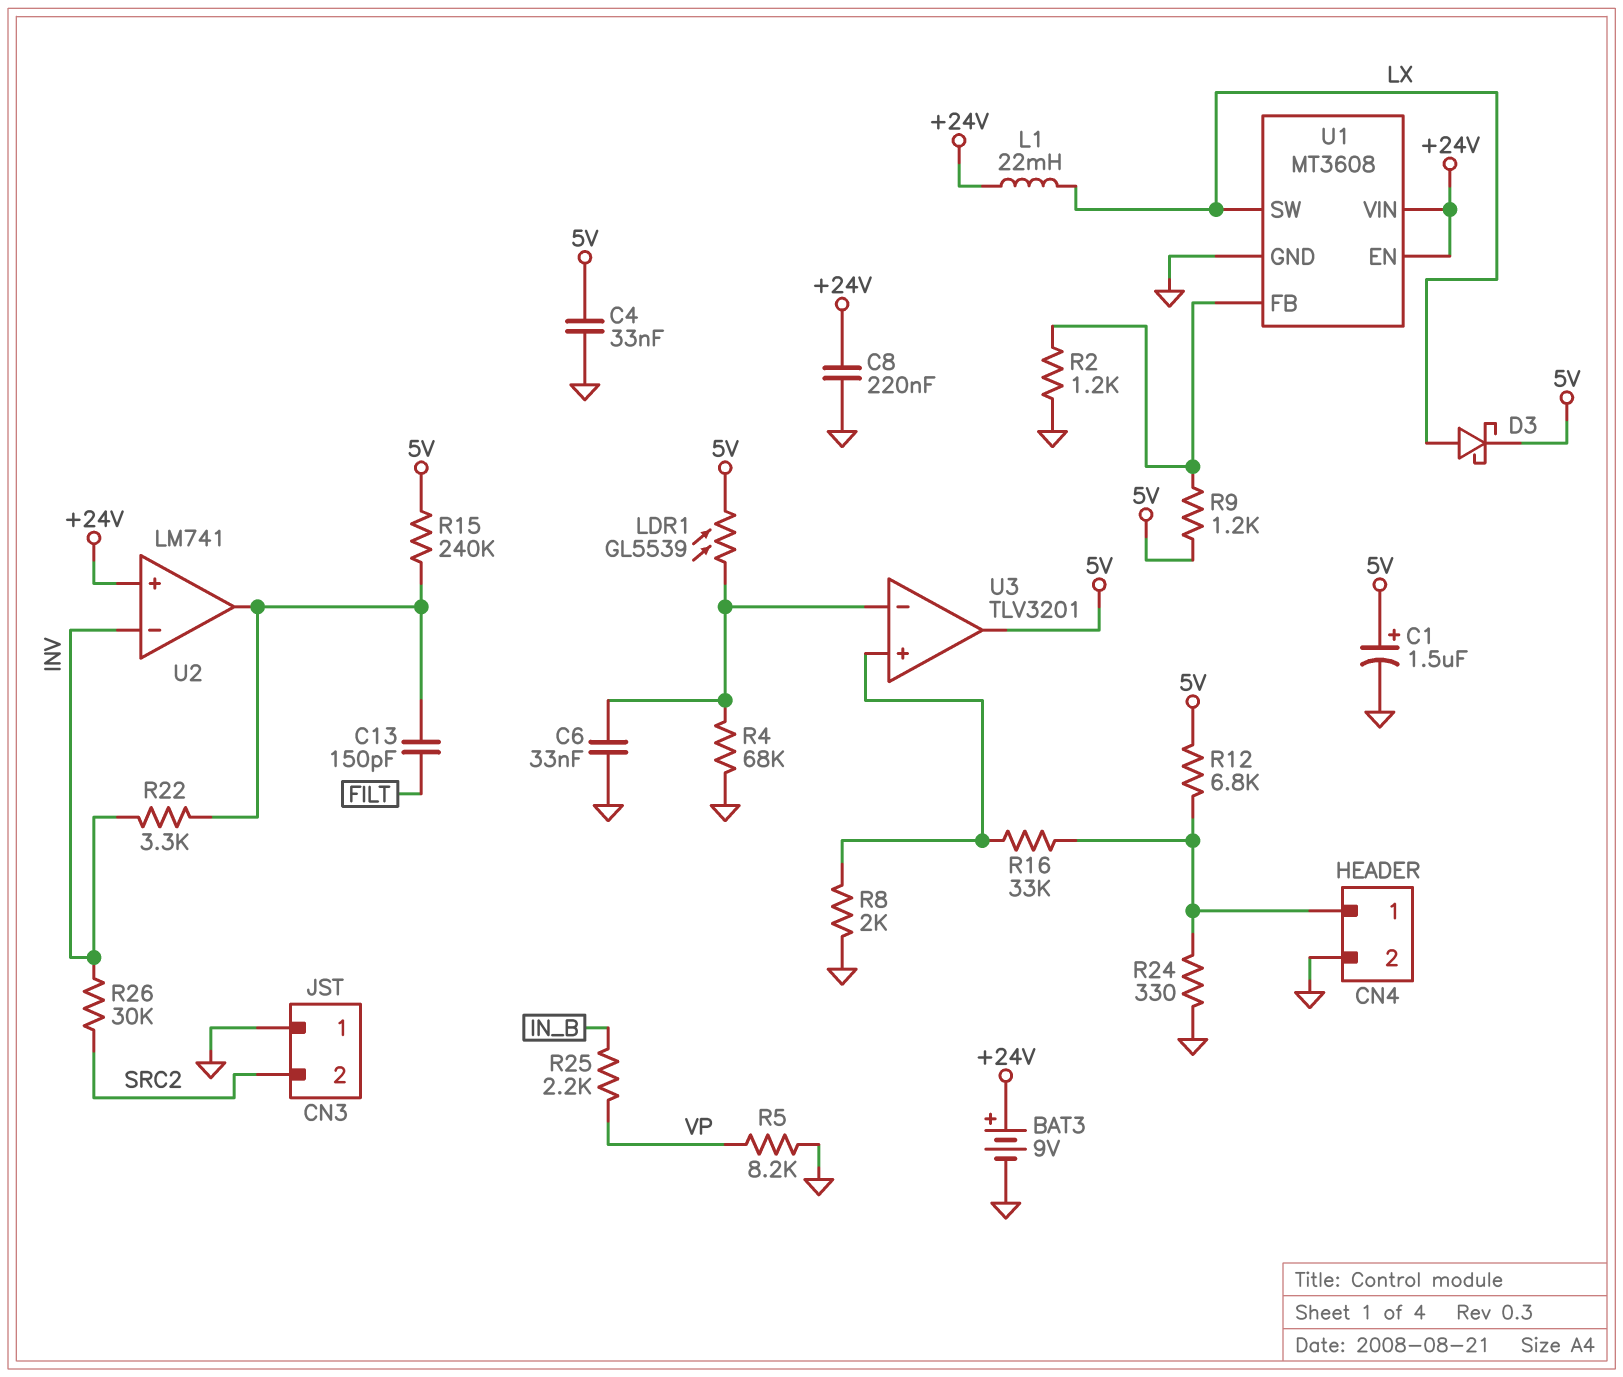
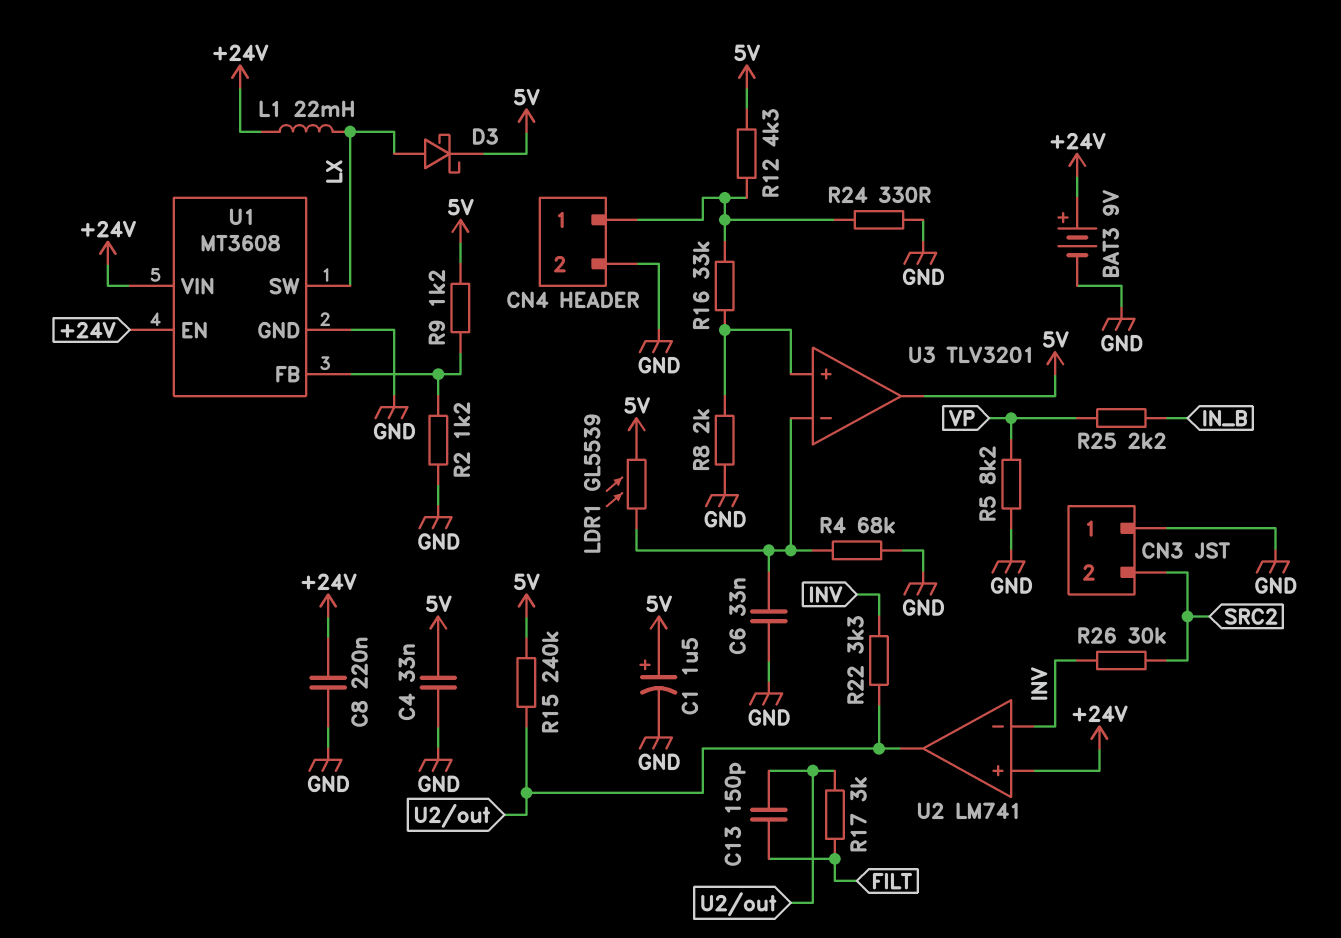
R12: 6.8k (5V, CN4/1) -> 4.3k (5V, CN4/1)
R17: none -> 3k (FILT, U2/out)

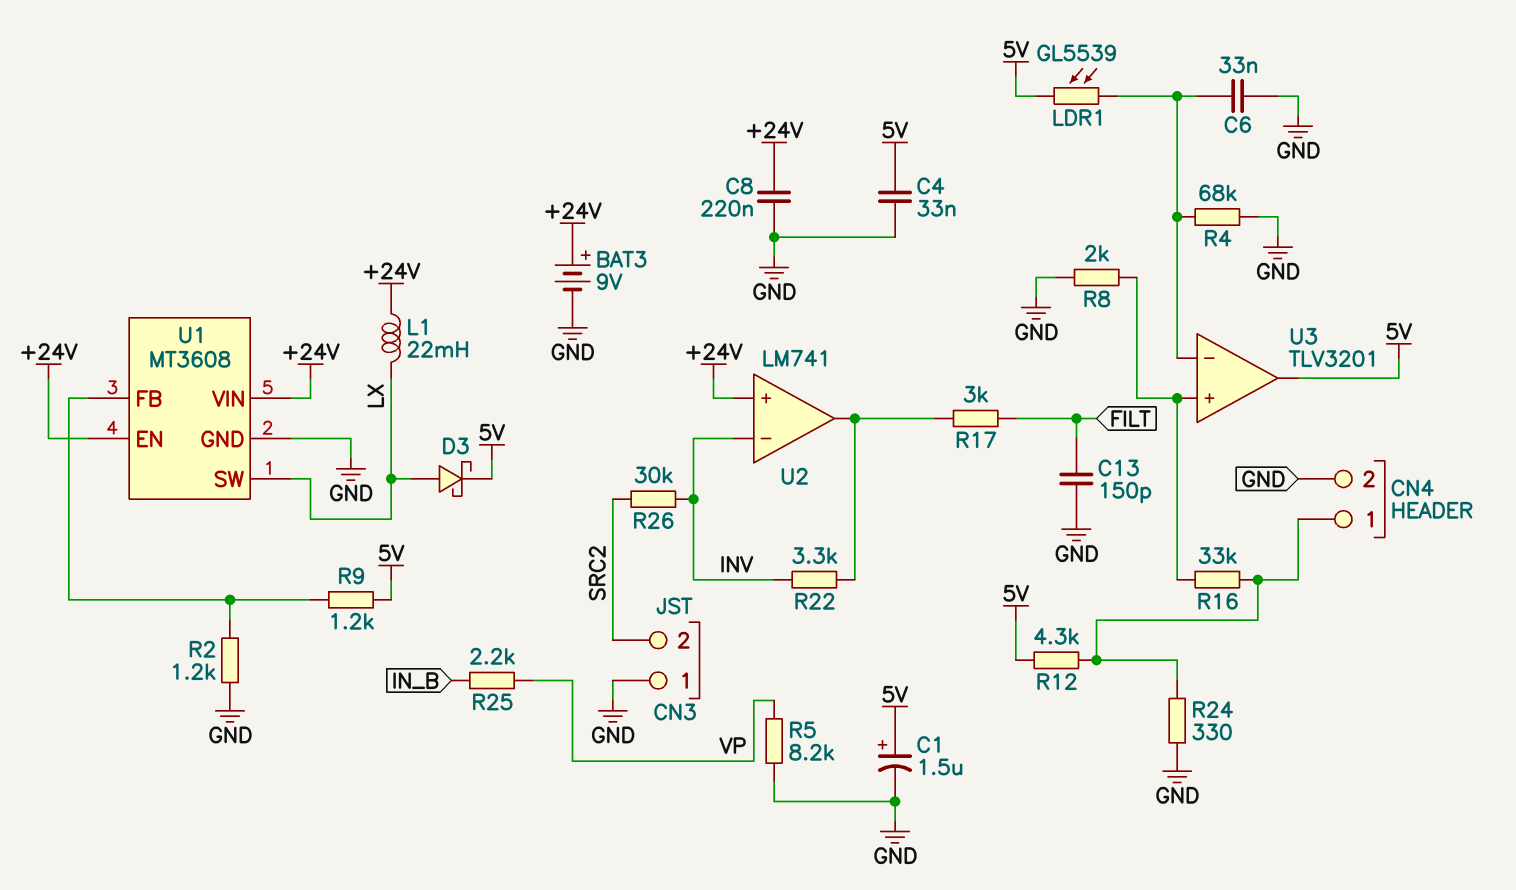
C13: 150pF (FILT, U2/out) -> 150pF (FILT, GND)
R15: 240k (5V, U2/out) -> none

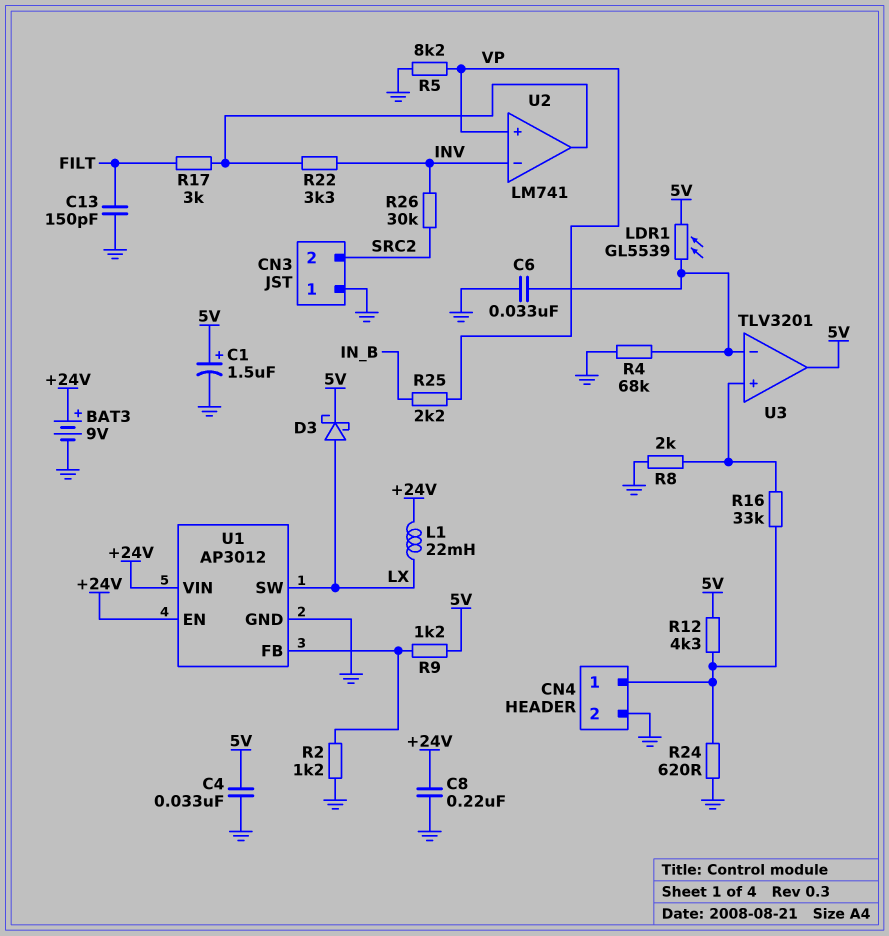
R24: 330 (CN4/1, GND) -> 620 (CN4/1, GND)
U1: MT3608 -> AP3012
U2 pin in+: +24V -> VP

